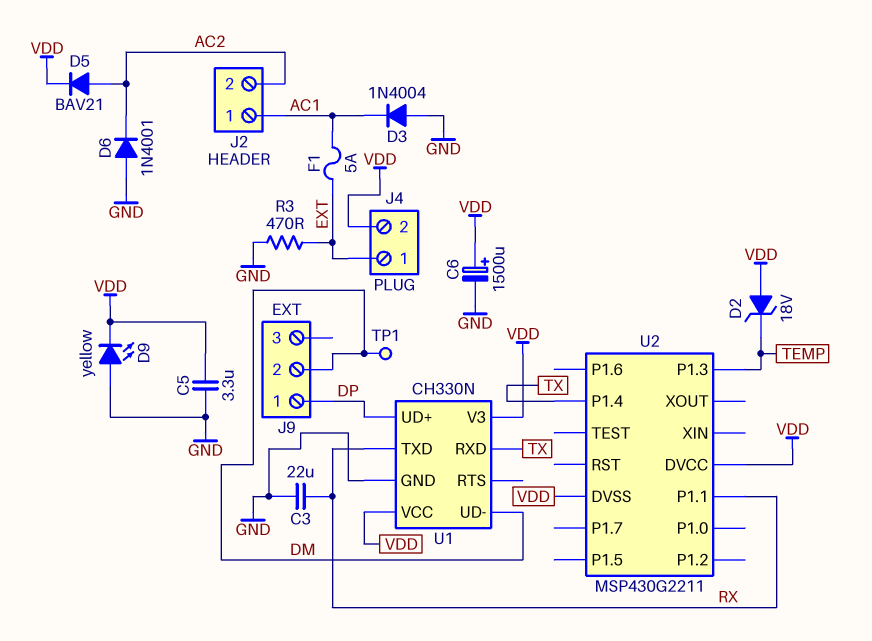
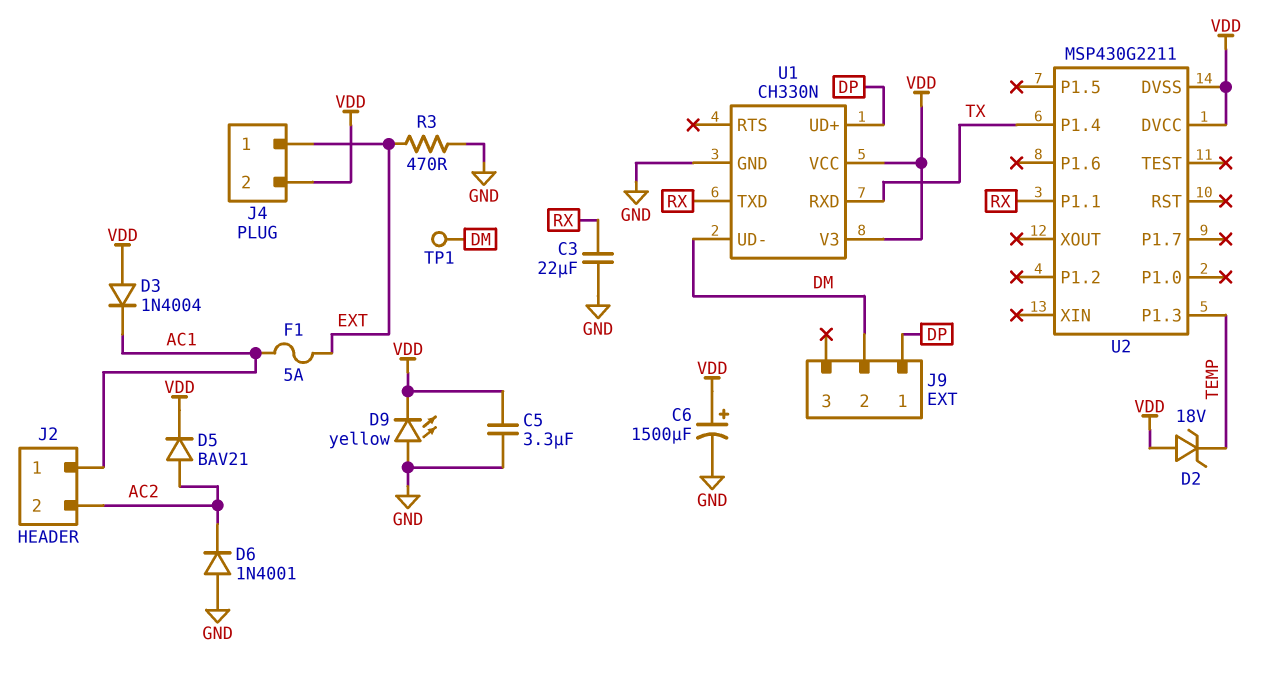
D3: diode 1N4004 (A GND, K AC1) -> diode 1N4004 (A VDD, K AC1)

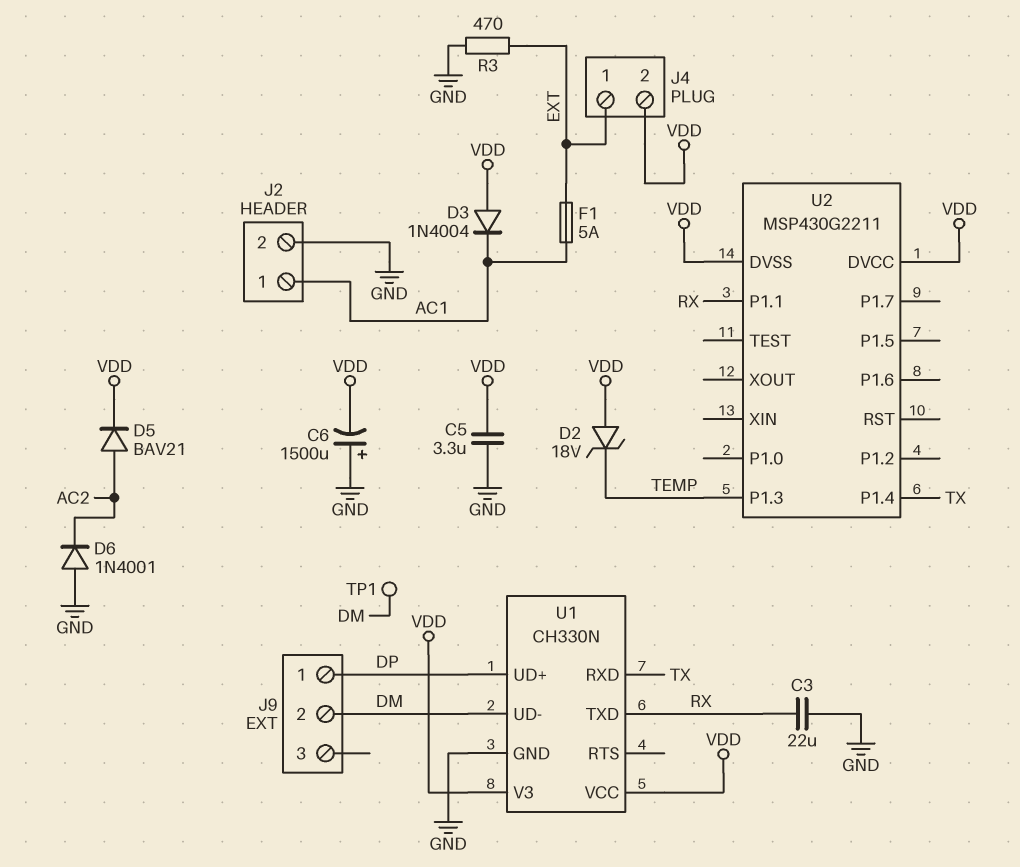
C6: 1500uF (plus VDD, minus GND) -> 1500uF (plus GND, minus VDD)
D9: LED yellow (A GND, K VDD) -> none
J2 pin 2: AC2 -> GND

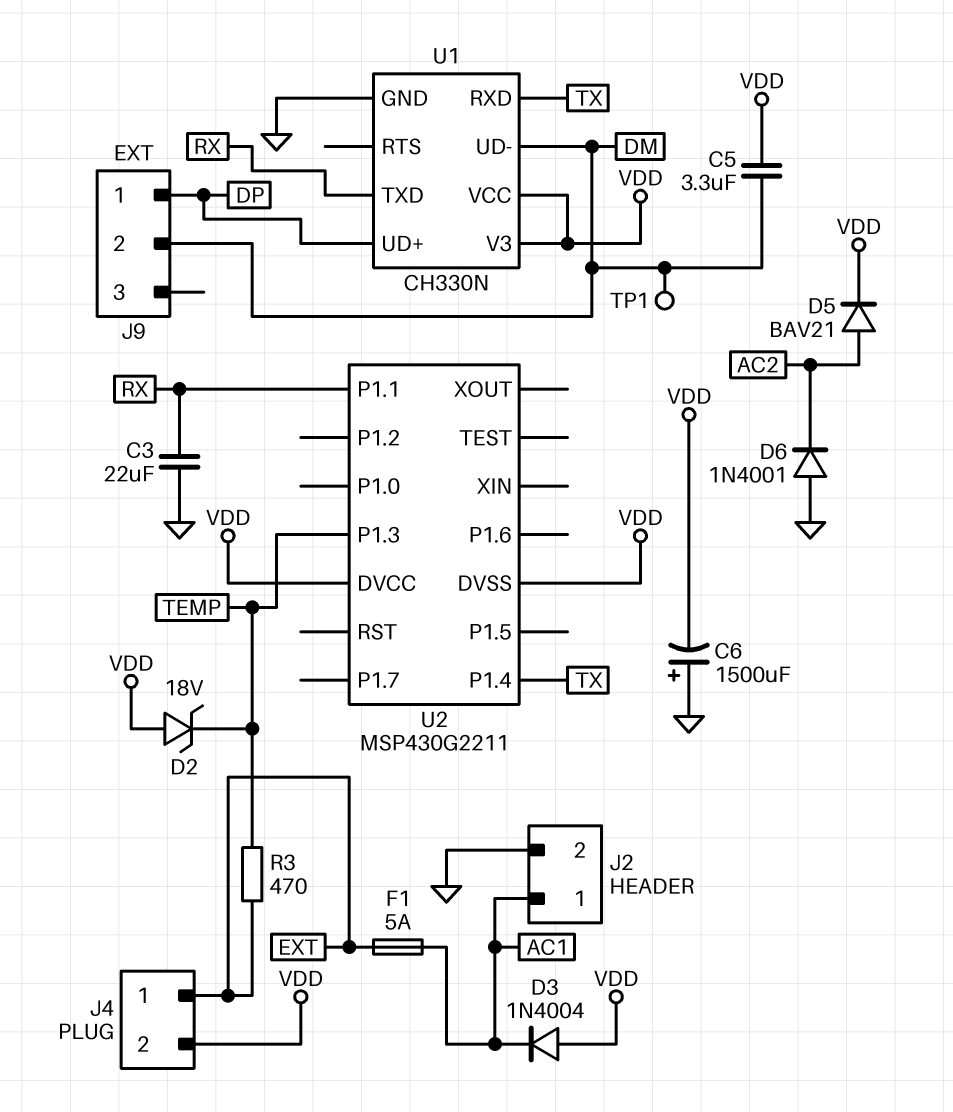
C5: 3.3uF (GND, VDD) -> 3.3uF (DM, VDD)
R3: 470 (EXT, GND) -> 470 (EXT, TEMP)

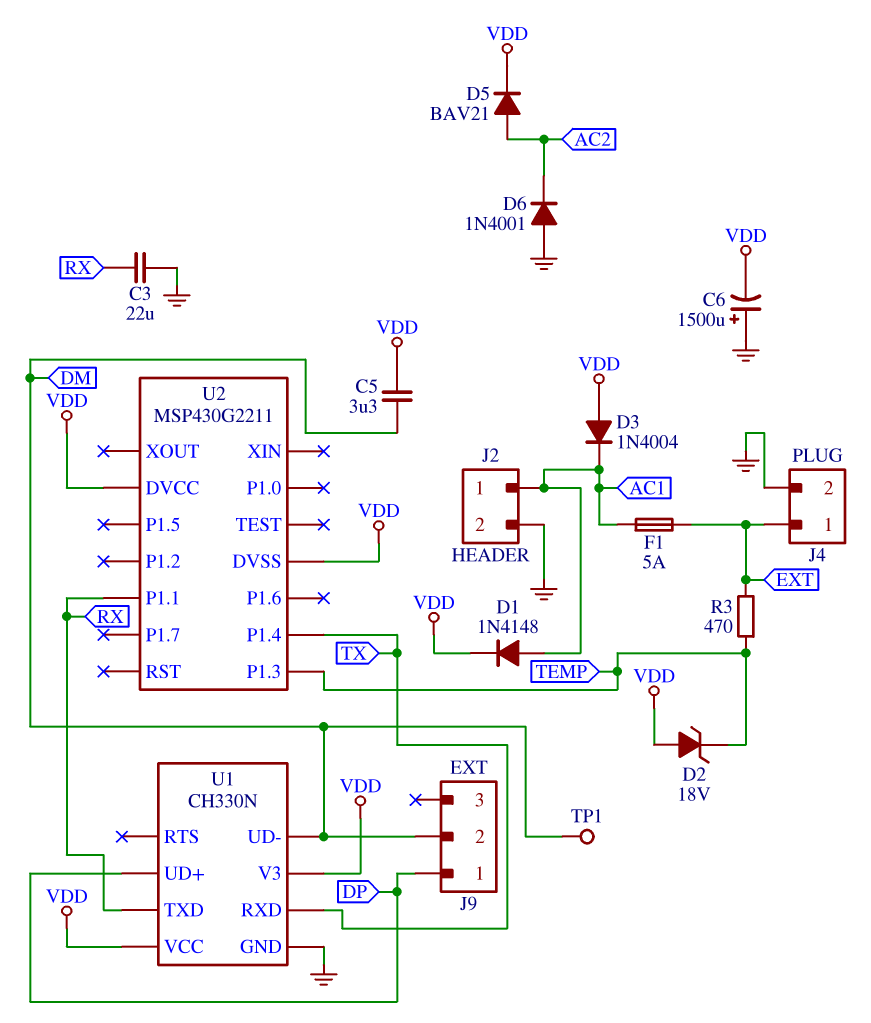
D1: none -> diode 1N4148 (A AC1, K VDD)
J4 pin 2: VDD -> GND

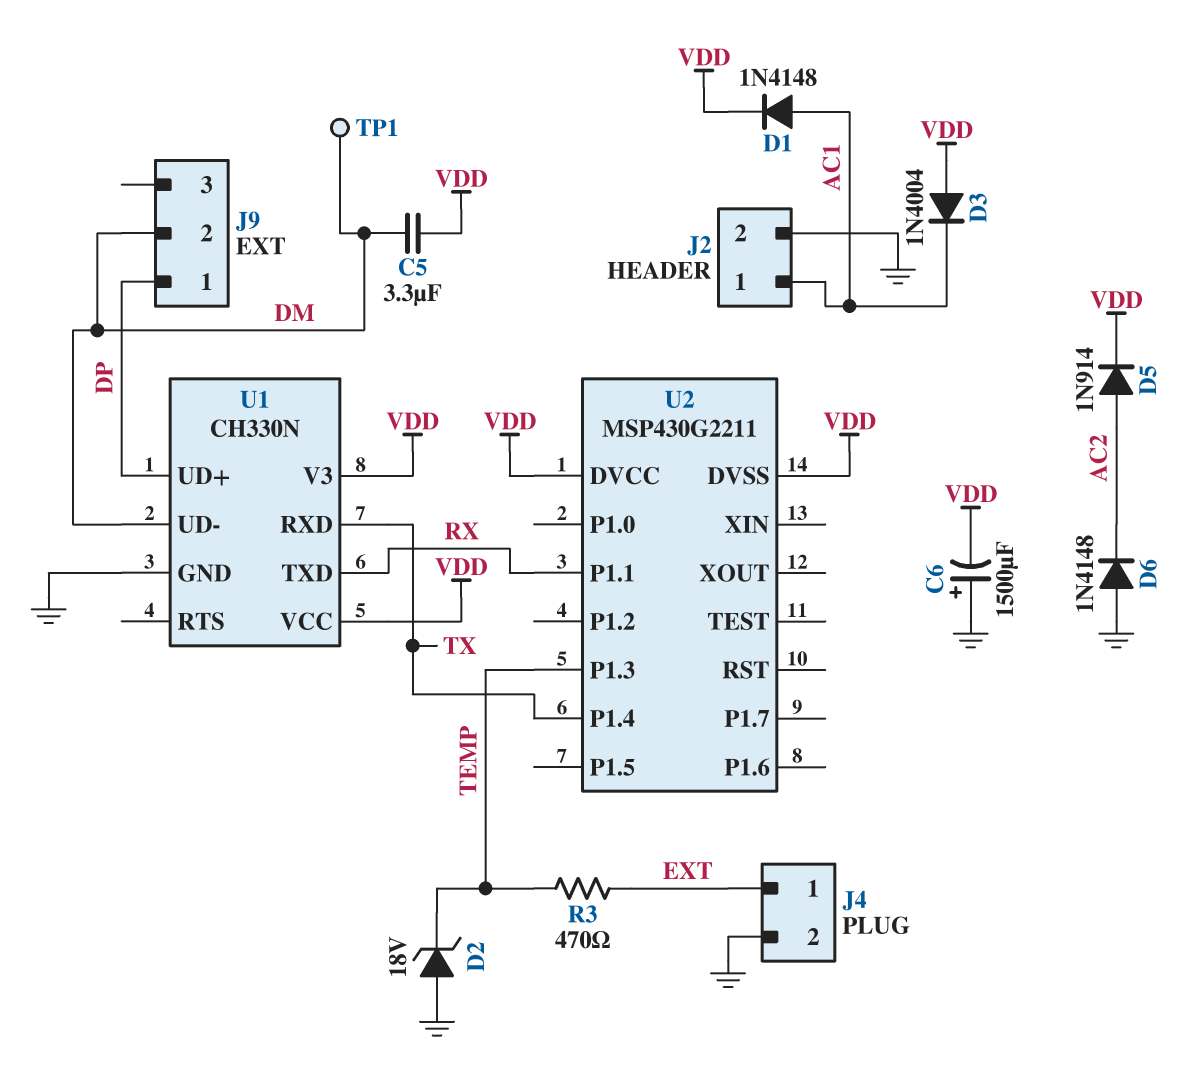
C3: 22uF (GND, RX) -> none
D2: zener 18V (A VDD, K TEMP) -> zener 18V (A GND, K TEMP)
D5: diode BAV21 (A AC2, K VDD) -> diode 1N914 (A AC2, K VDD)
D6: diode 1N4001 (A GND, K AC2) -> diode 1N4148 (A GND, K AC2)
F1: 5A (AC1, EXT) -> none

